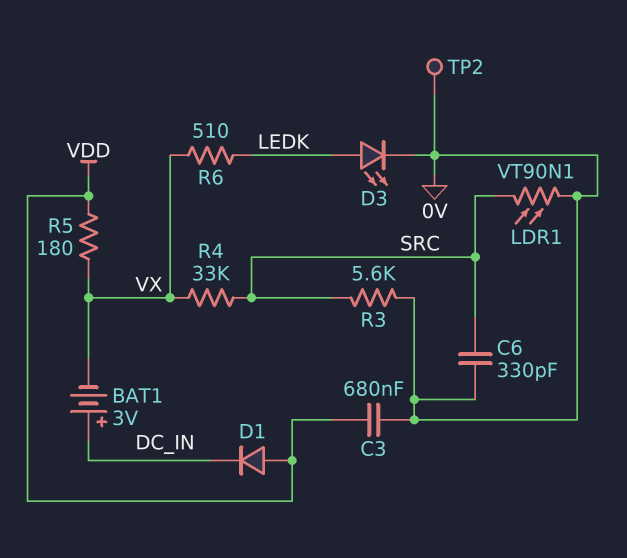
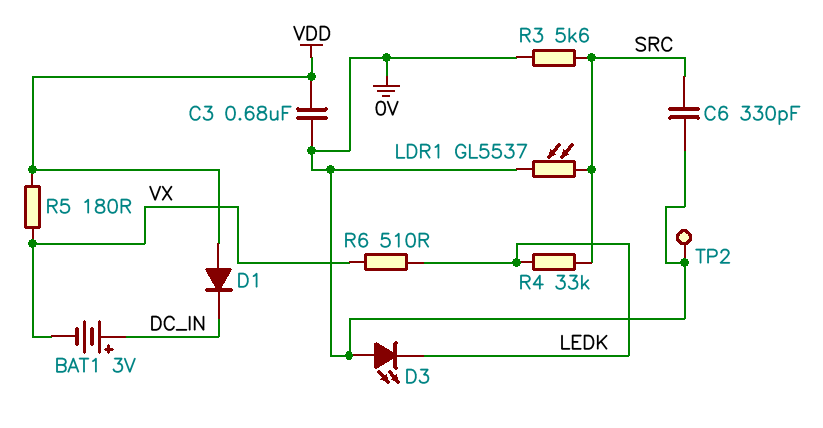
D3: LED (A LEDK, K 0V) -> LED (A 0V, K LEDK)
LDR1: VT90N1 (0V, SRC) -> GL5537 (0V, SRC)
R4: 33k (SRC, VX) -> 33k (LEDK, SRC)

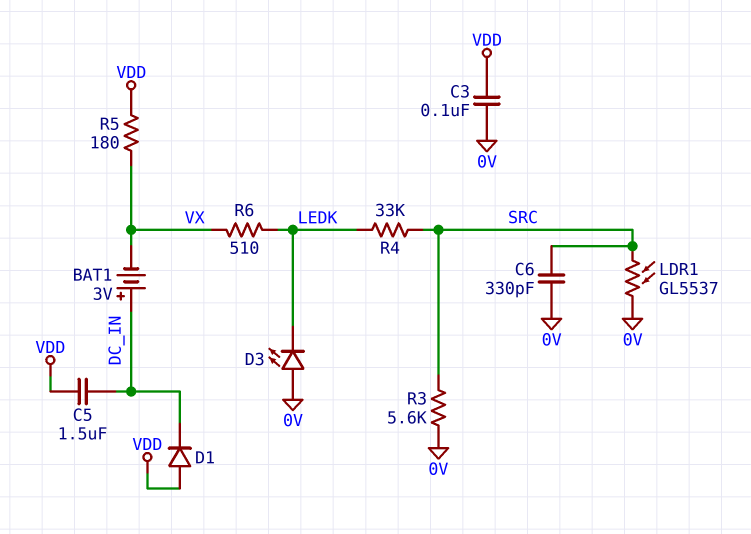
C3: 680nF (0V, VDD) -> 100nF (0V, VDD)
C5: none -> 1.5uF (DC_IN, VDD)
TP2: test point (0V) -> none

